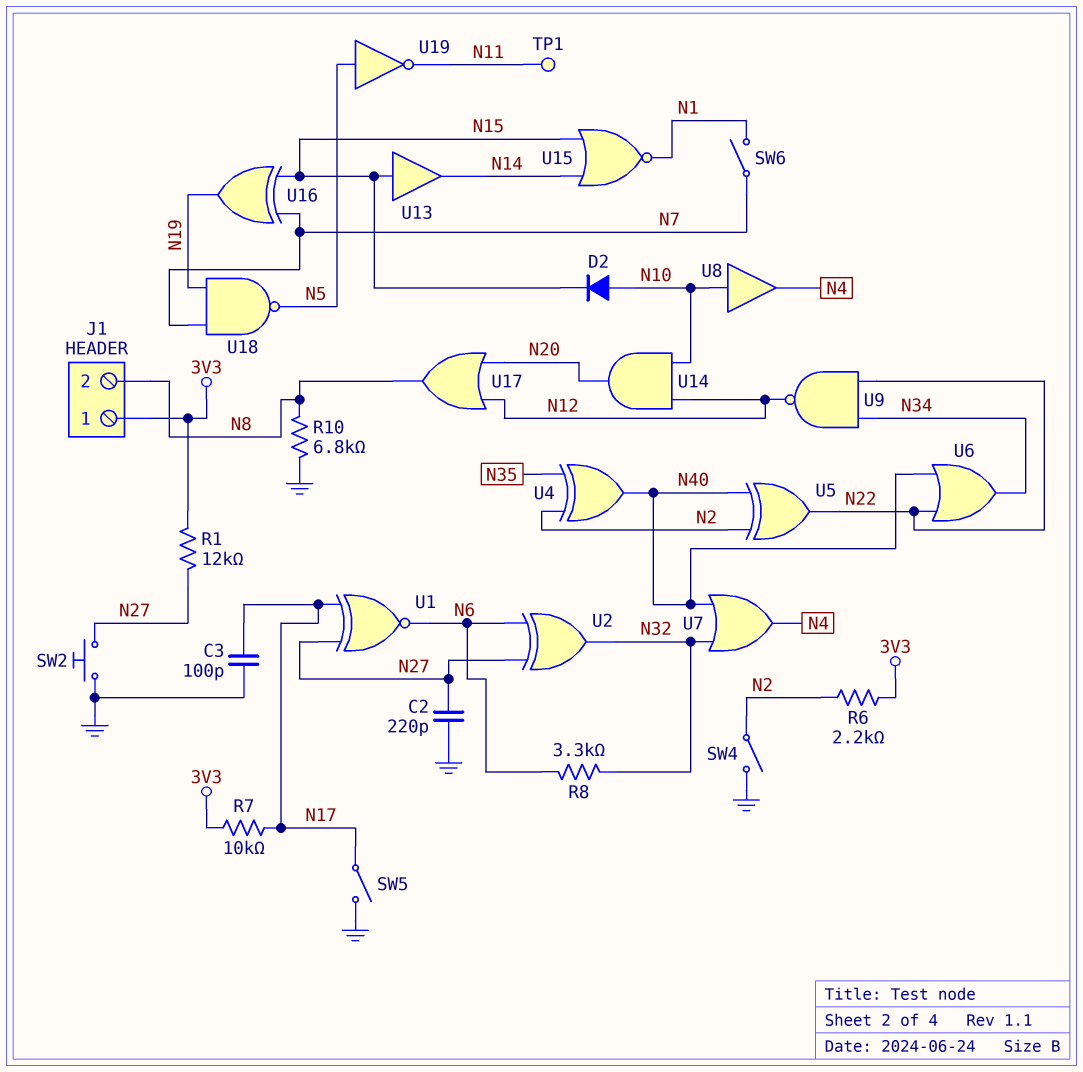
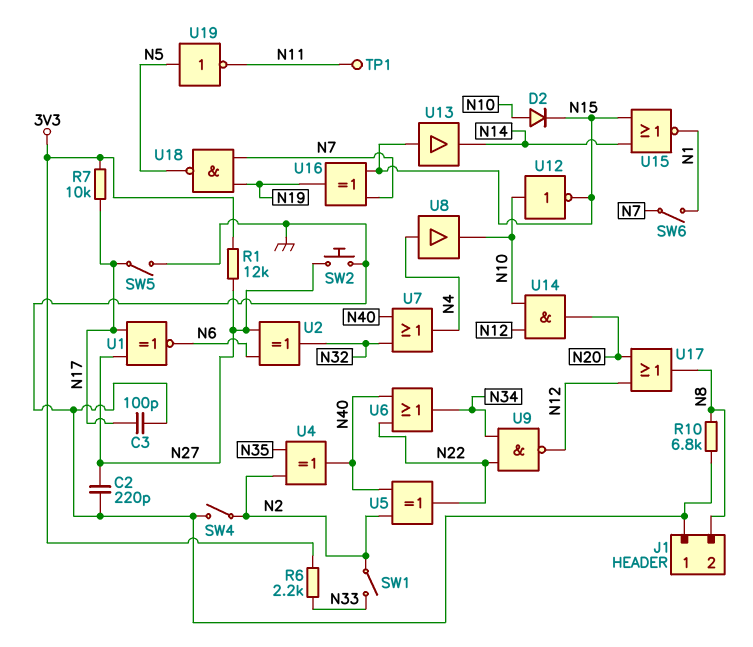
J1 pin 1: 3V3 -> GND
R6: 2.2k (3V3, N2) -> 2.2k (3V3, N33)
R8: 3.3k (N6, N32) -> none
SW1: none -> switch (N2, N33)
U8: buffer (in N10, out N4) -> buffer (in N4, out N10)
U12: none -> NOT (in N10, out N15)

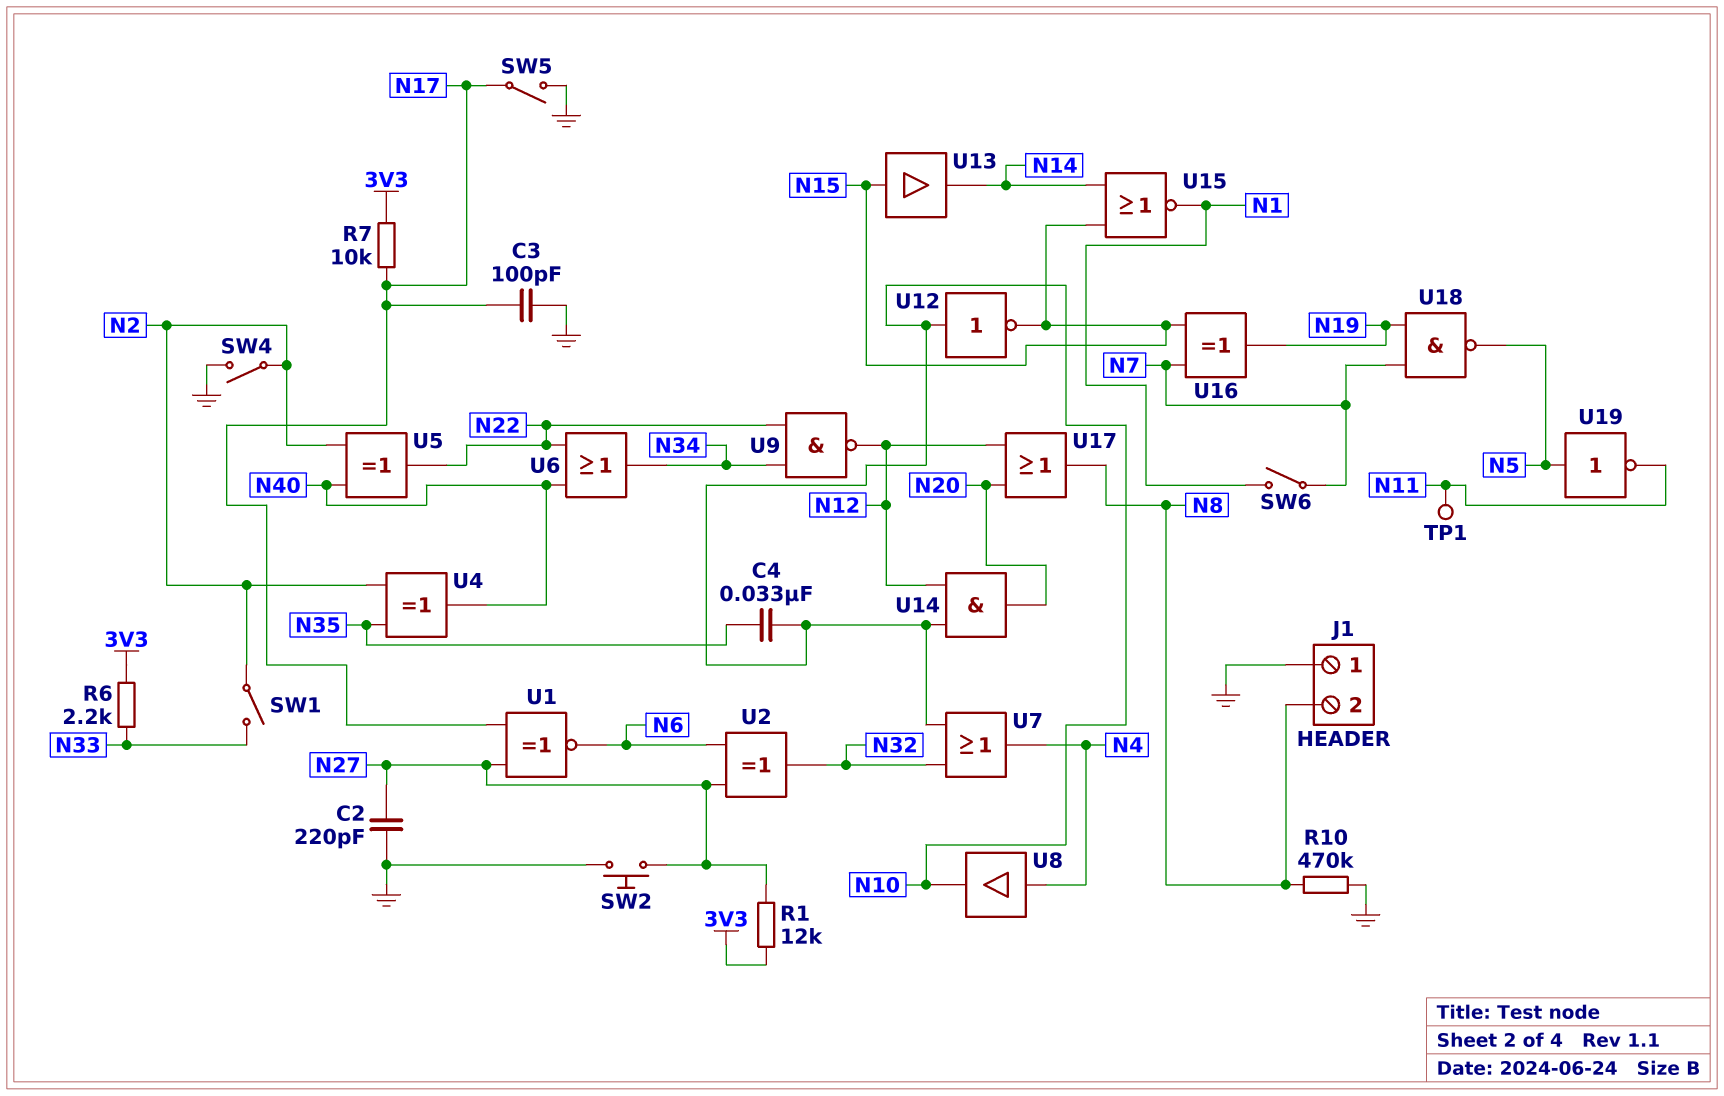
C4: none -> 33nF (N10, N35)
D2: diode (A N10, K N15) -> none
R10: 6.8k (GND, N8) -> 470k (GND, N8)
U7: OR (in N32, in N40, out N4) -> OR (in N10, in N32, out N4)

